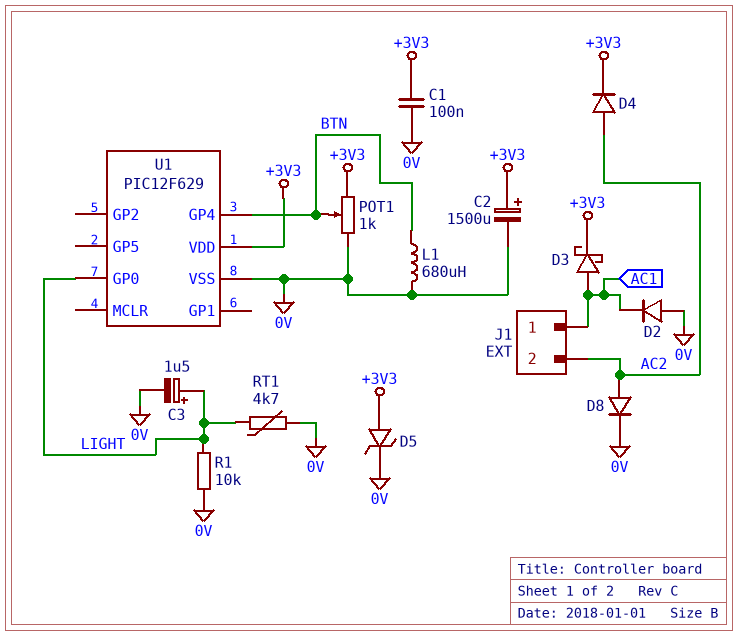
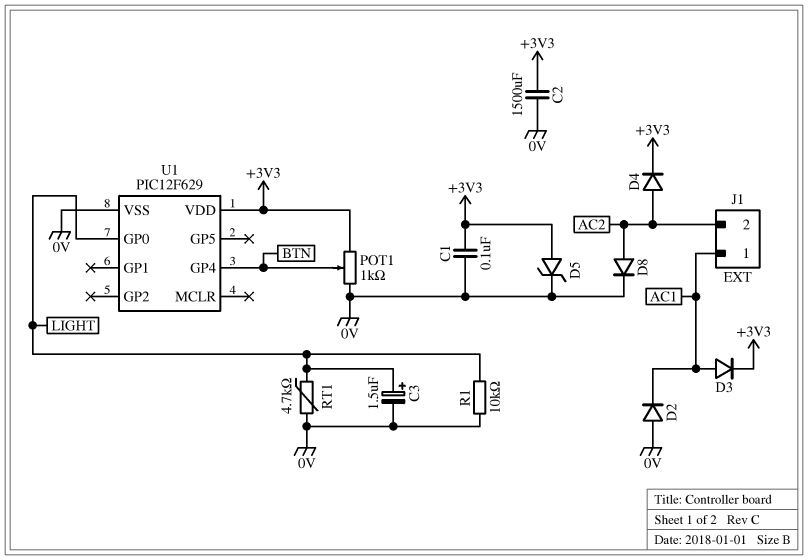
C2: 1500uF (plus +3V3, minus 0V) -> 1500uF (+3V3, 0V)
D3: schottky (A AC1, K +3V3) -> diode (A AC1, K +3V3)
L1: 680uH (0V, BTN) -> none

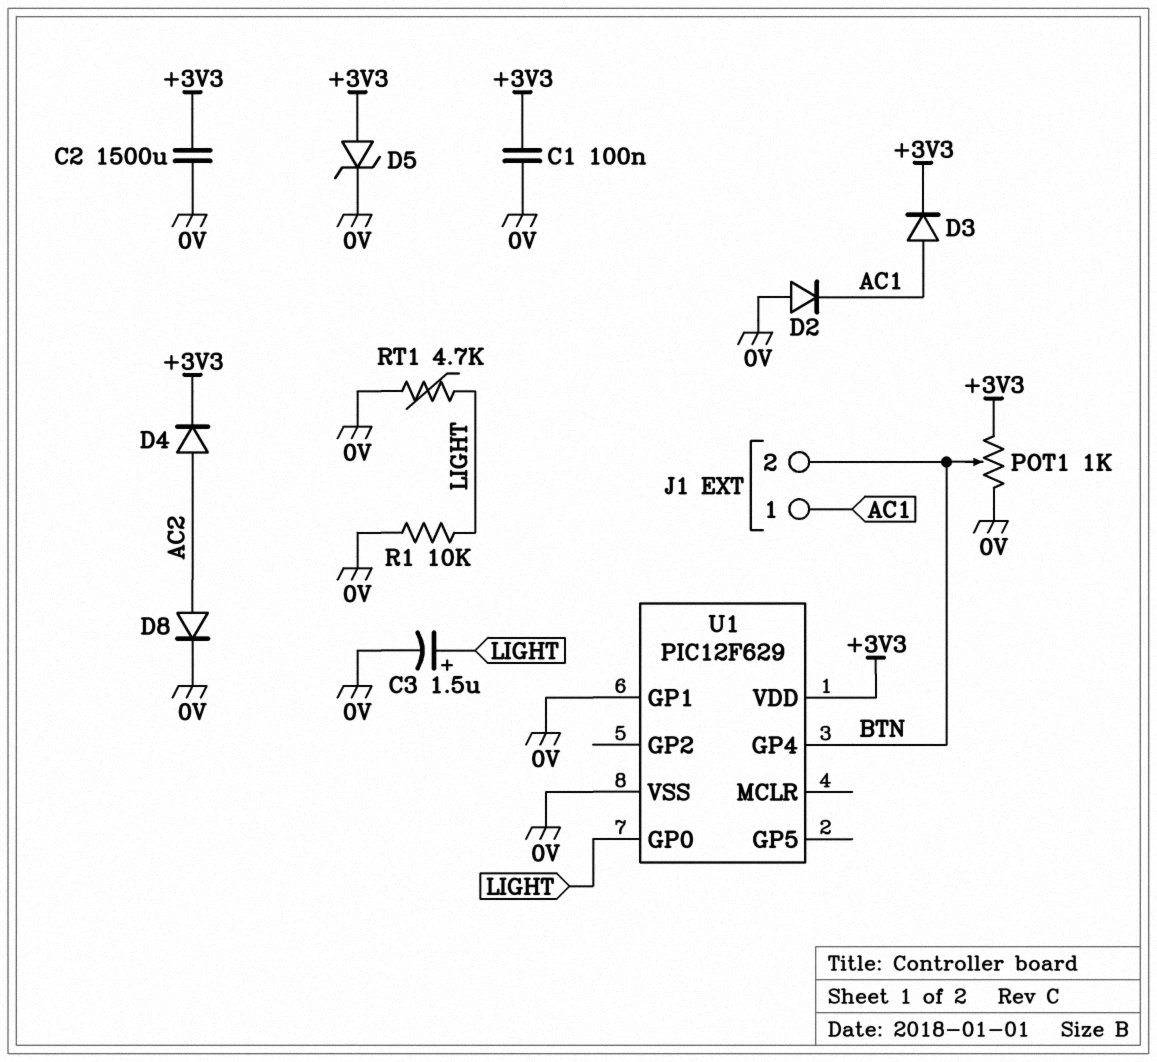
J1 pin 2: AC2 -> BTN
U1 pin GP1: none -> 0V

